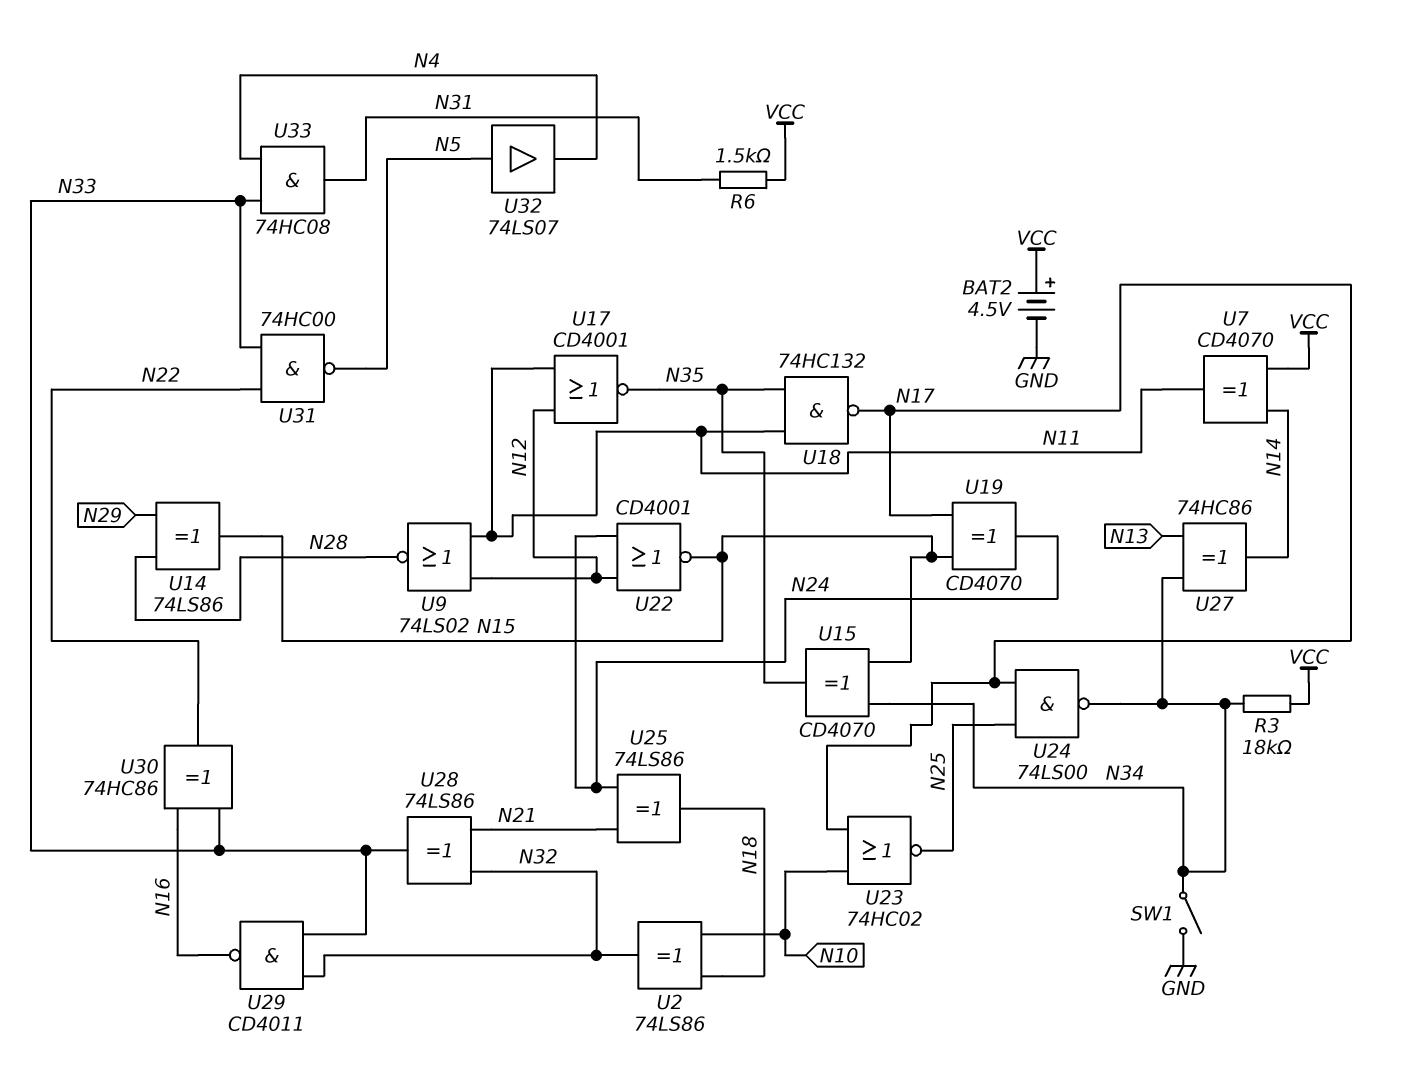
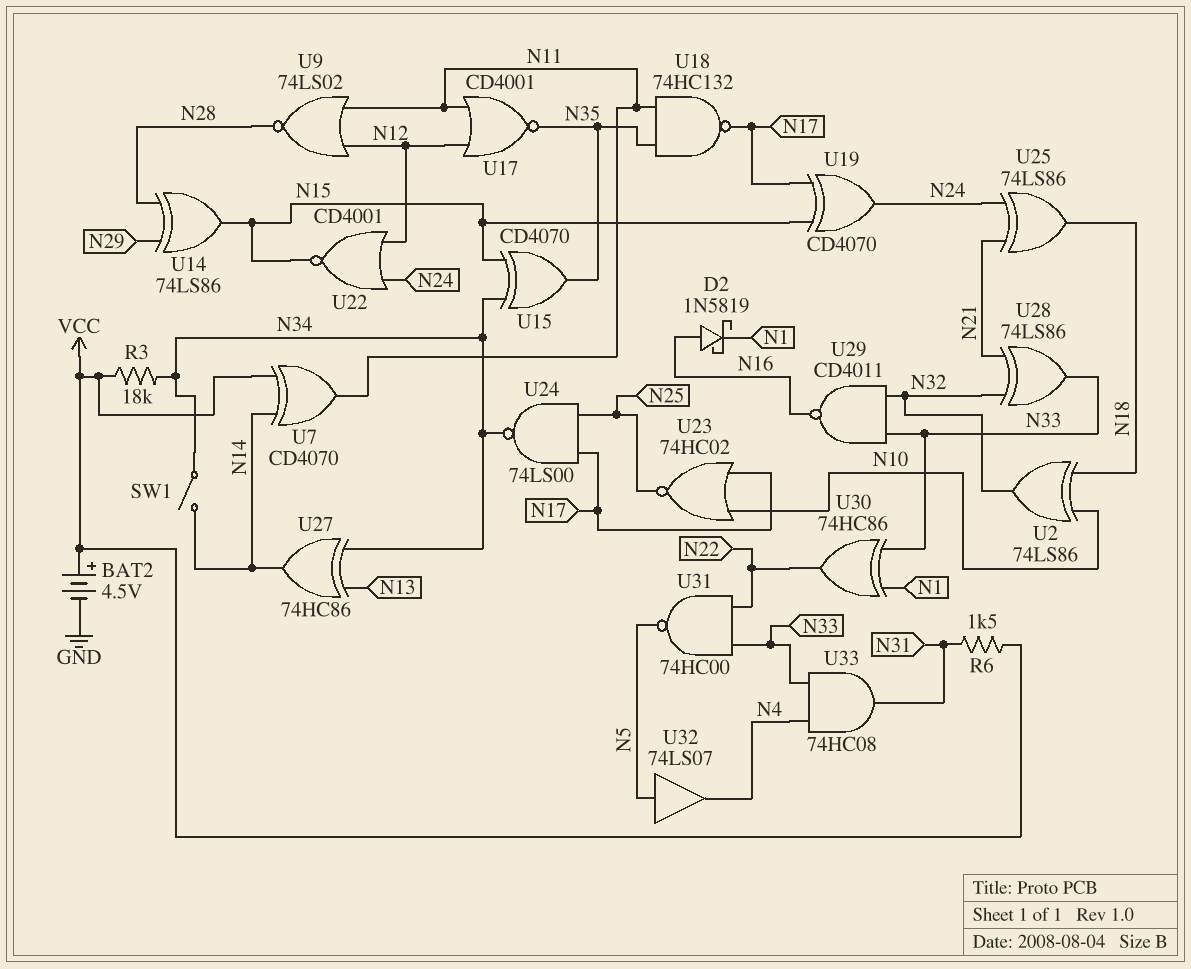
D2: none -> schottky 1N5819 (A N16, K N1)
SW1: switch (GND, N34) -> switch (N14, N34)
U30: XOR 74HC86 (in N16, in N33, out N22) -> XOR 74HC86 (in N1, in N33, out N22)

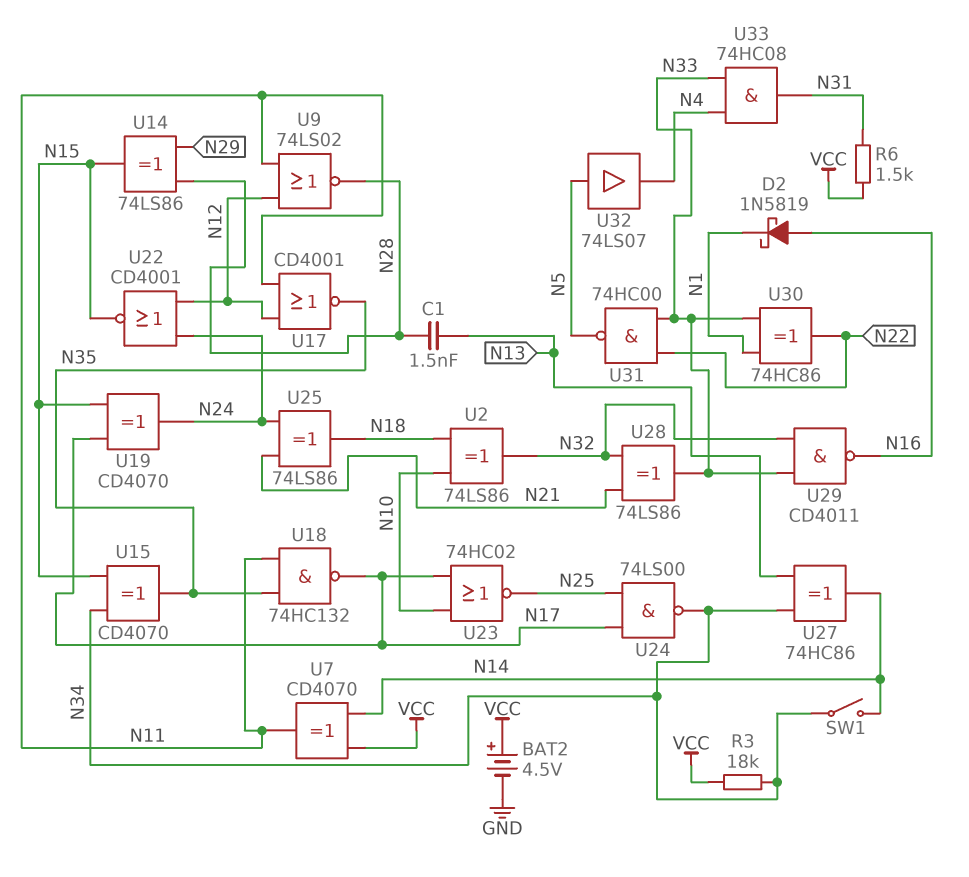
C1: none -> 1.5nF (N13, N28)

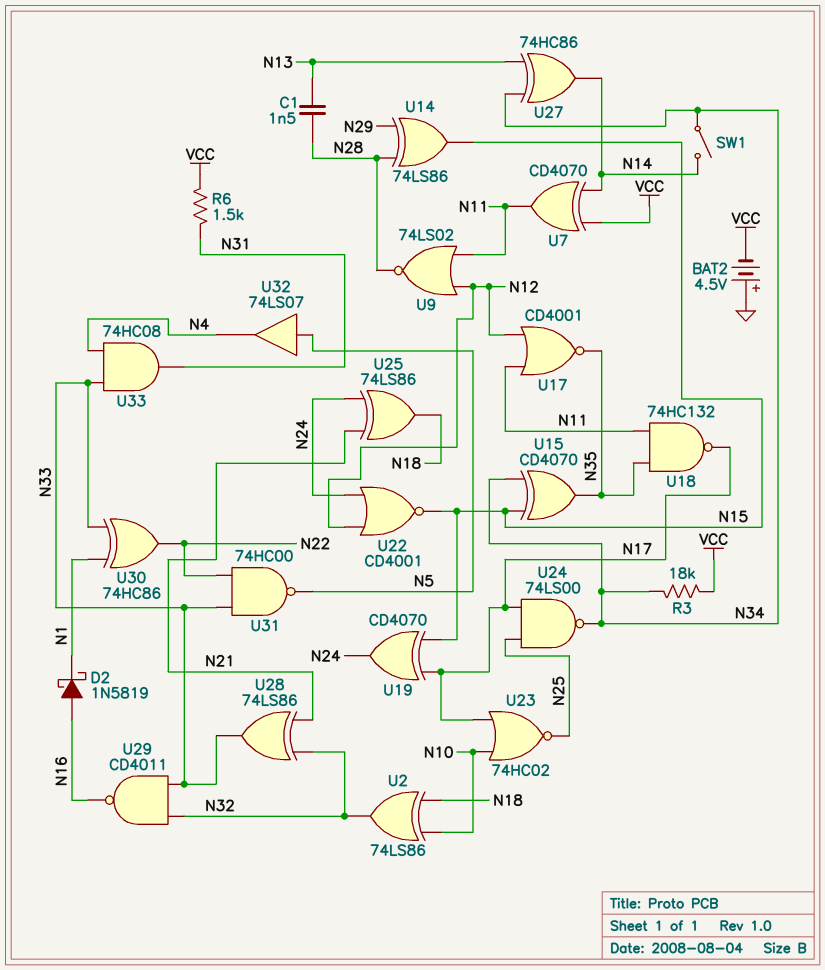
BAT2: 4.5V (plus VCC, minus GND) -> 4.5V (plus GND, minus VCC)

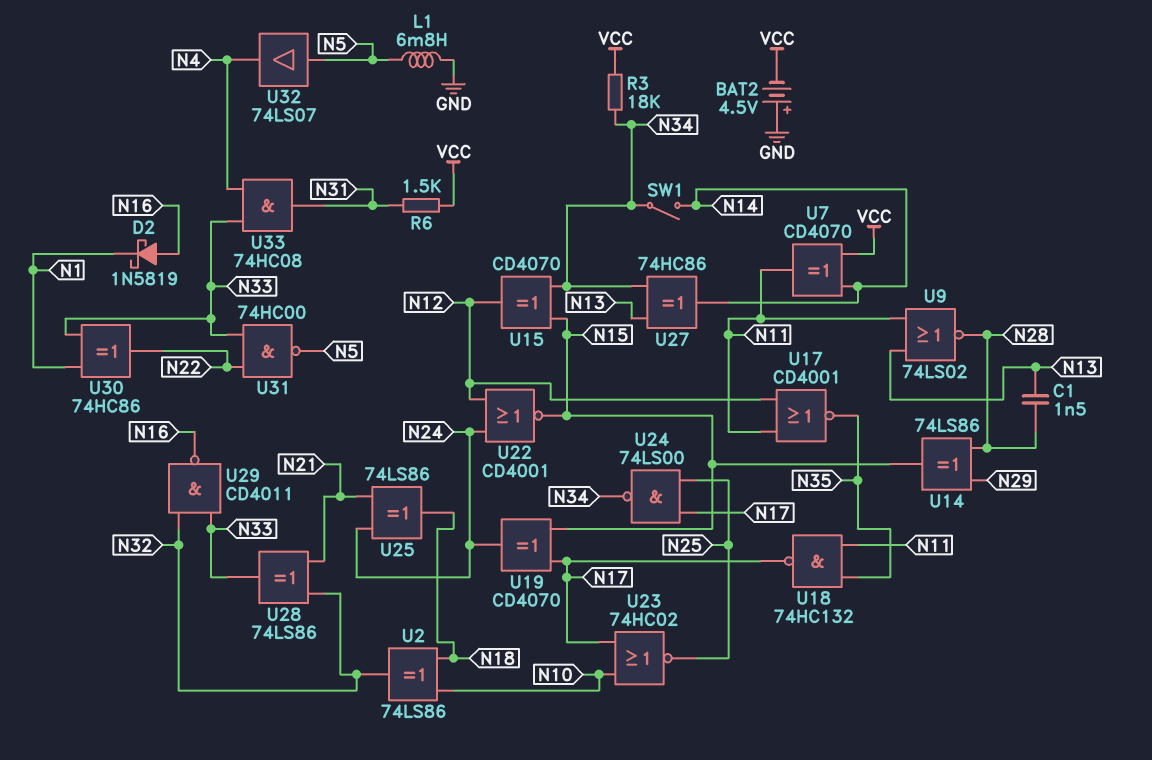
L1: none -> 6.8mH (GND, N5)
U9: NOR 74LS02 (in N11, in N12, out N28) -> NOR 74LS02 (in N11, in N13, out N28)
U15: XOR CD4070 (in N15, in N34, out N35) -> XOR CD4070 (in N15, in N34, out N12)

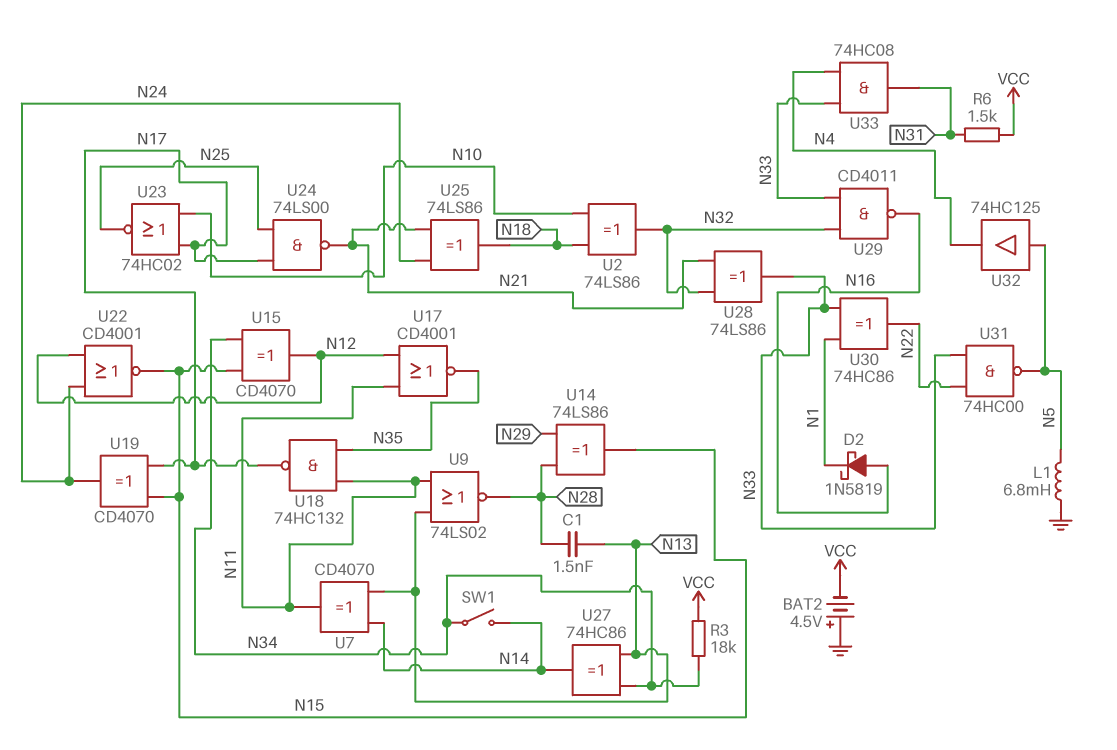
U7: XOR CD4070 (in N14, in VCC, out N11) -> XOR CD4070 (in N13, in N14, out N11)
U24: NAND 74LS00 (in N17, in N25, out N34) -> NAND 74LS00 (in N17, in N25, out N21)
U32: buffer 74LS07 (in N5, out N4) -> buffer 74HC125 (in N5, out N4)

